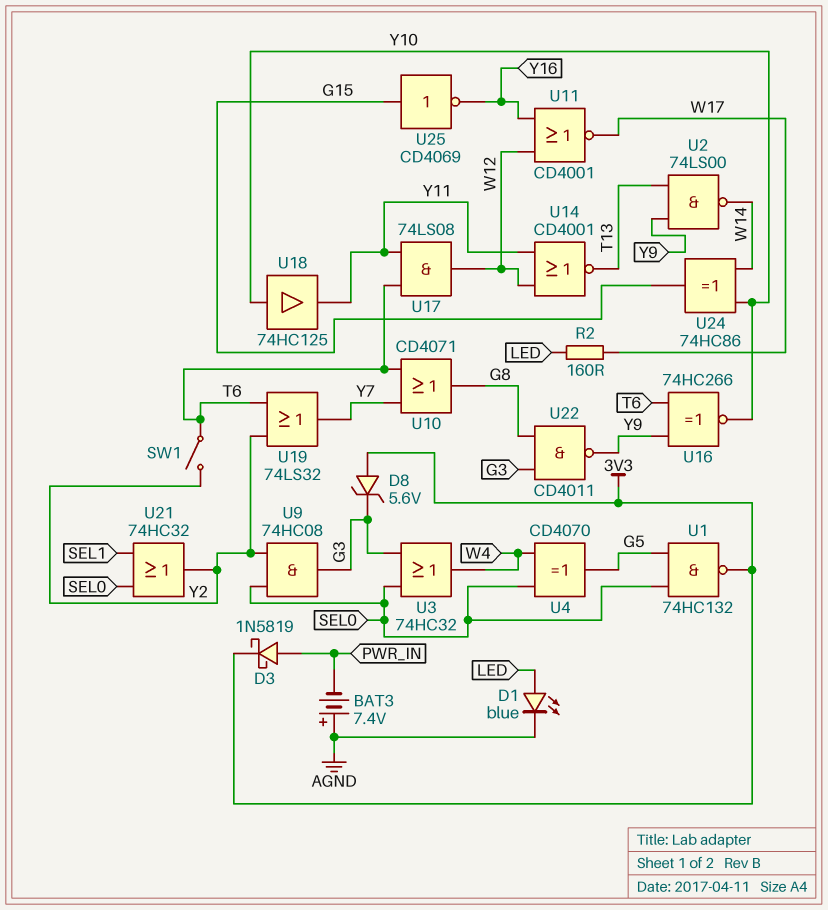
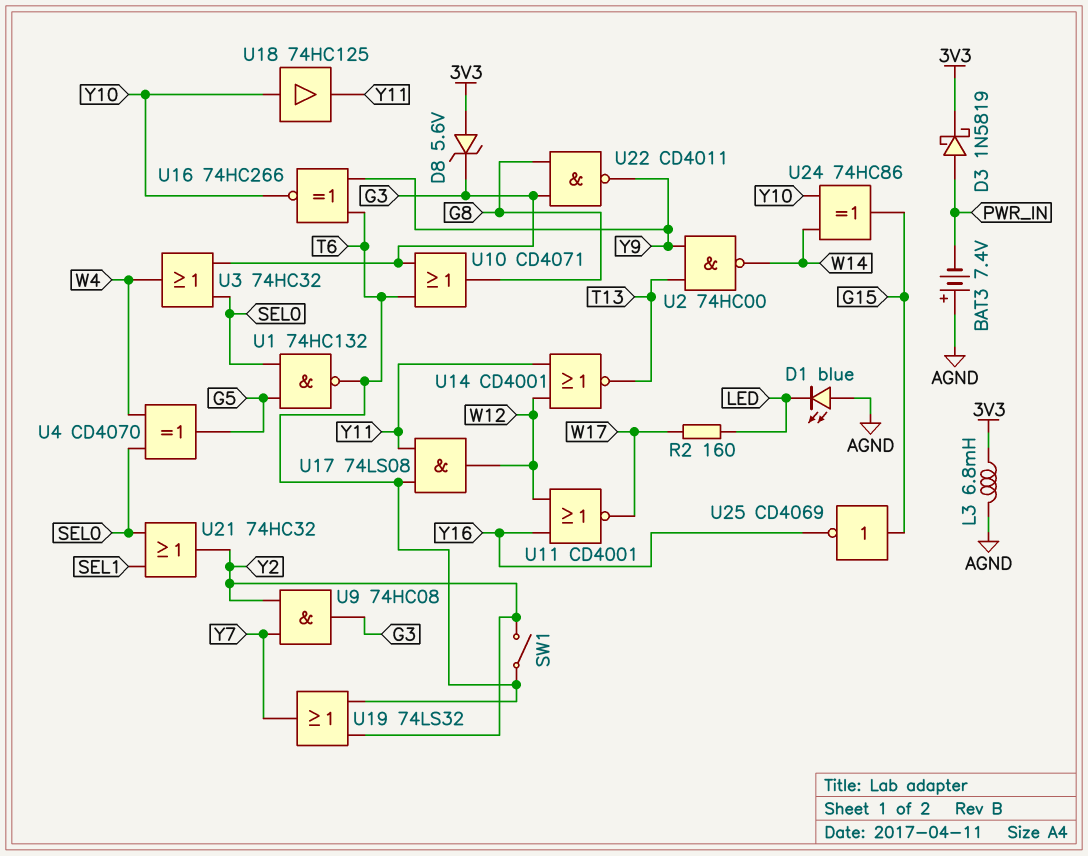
D1: LED blue (A LED, K AGND) -> LED blue (A AGND, K LED)
L3: none -> 6.8mH (3V3, AGND)
U1: NAND 74HC132 (in G5, in SEL0, out 3V3) -> NAND 74HC132 (in G5, in SEL0, out T6)
U2: NAND 74LS00 (in T13, in Y9, out W14) -> NAND 74HC00 (in T13, in Y9, out W14)
U9: AND 74HC08 (in SEL0, in Y2, out G3) -> AND 74HC08 (in Y2, in Y7, out G3)
U10: OR CD4071 (in T6, in Y7, out G8) -> OR CD4071 (in G3, in T6, out G8)

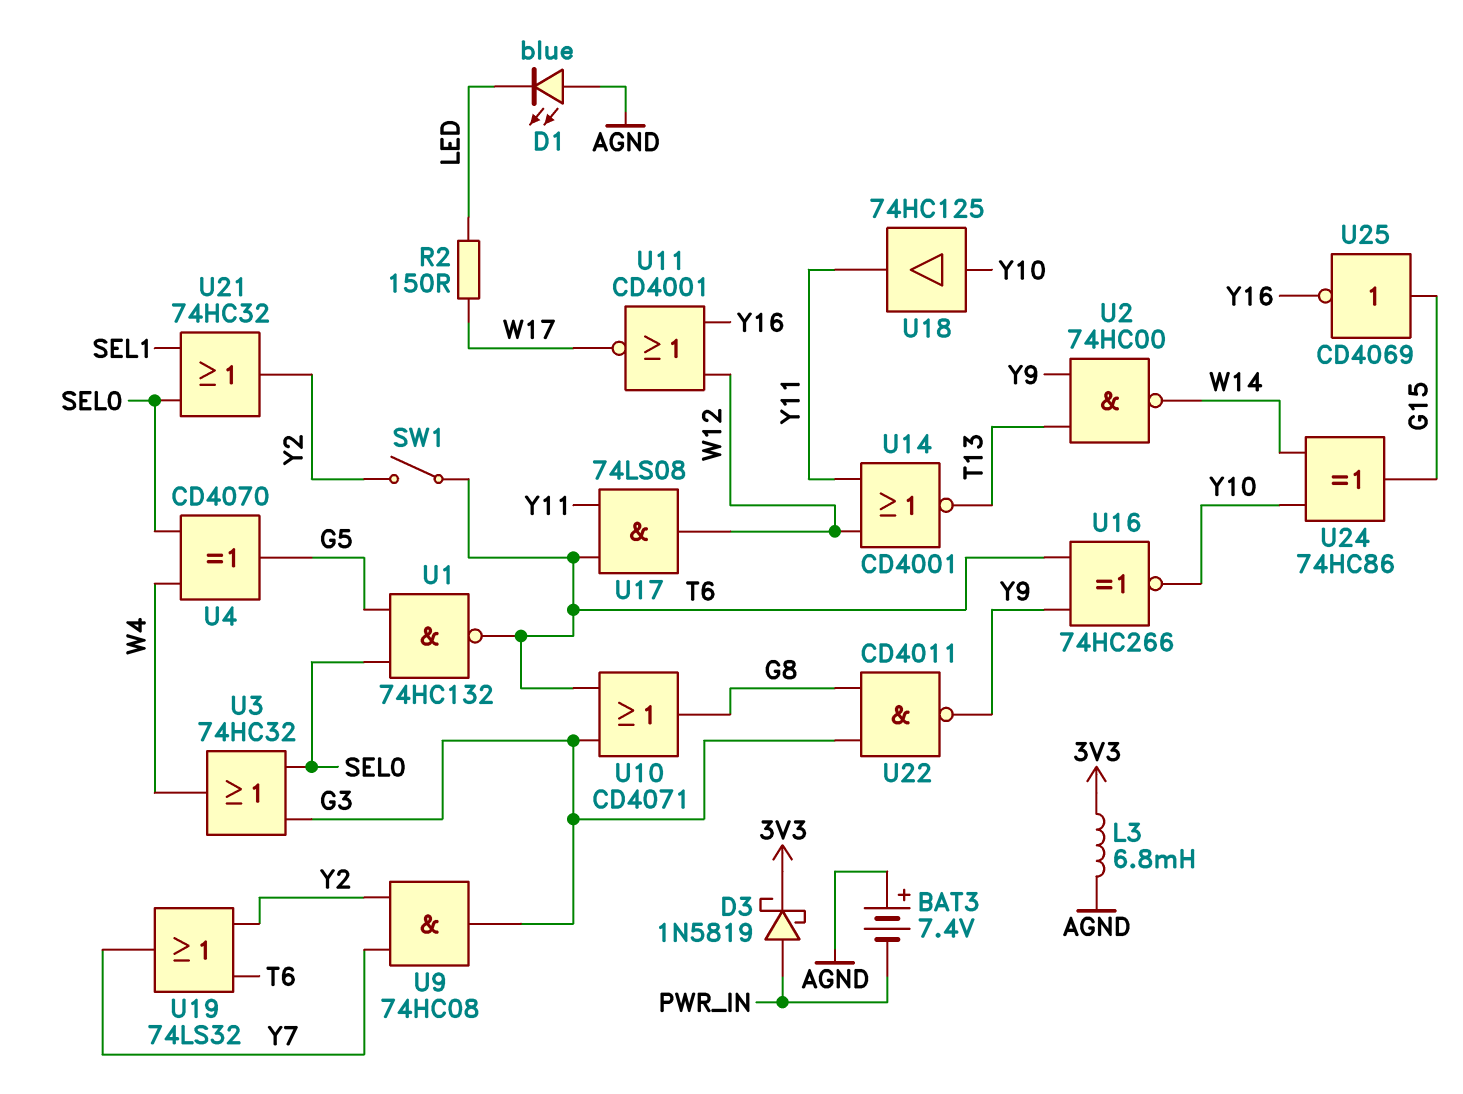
D8: zener 5.6V (A 3V3, K G3) -> none
R2: 160 (LED, W17) -> 150 (LED, W17)

